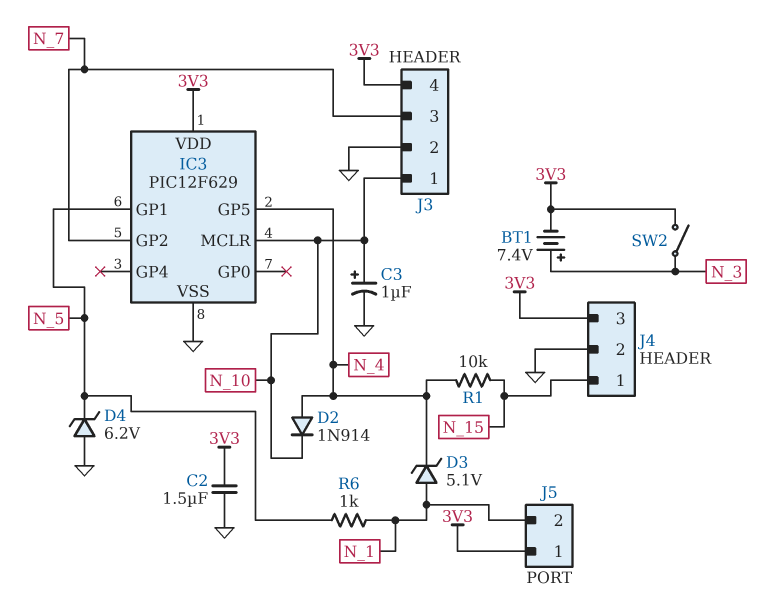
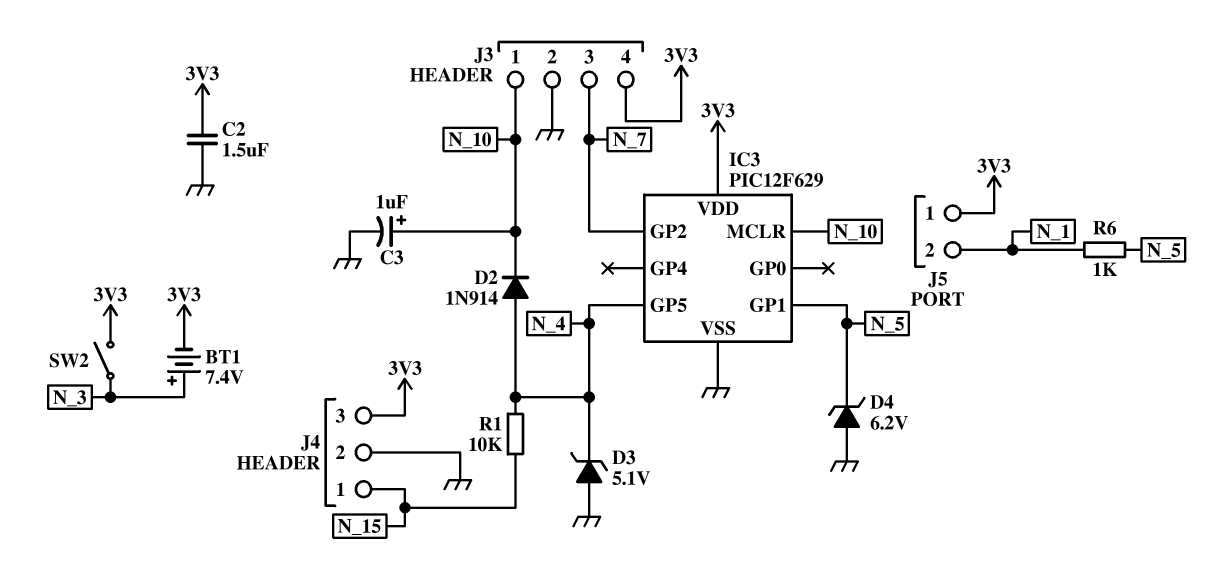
D3: zener 5.1V (A N_1, K N_4) -> zener 5.1V (A GND, K N_4)

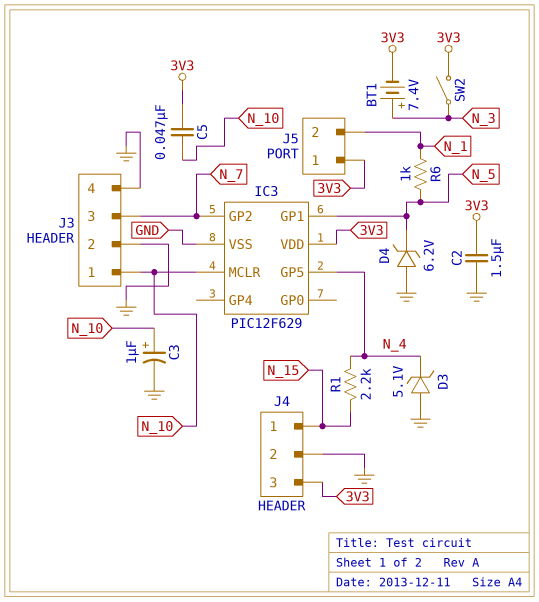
C5: none -> 47nF (3V3, N_10)
D2: diode 1N914 (A N_4, K N_10) -> none
J3 pin 4: 3V3 -> GND
R1: 10k (N_4, N_15) -> 2.2k (N_4, N_15)

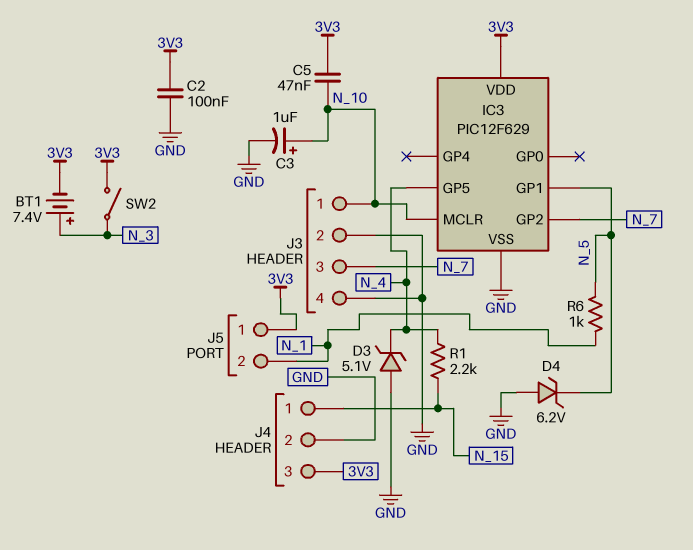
C2: 1.5uF (3V3, GND) -> 100nF (3V3, GND)

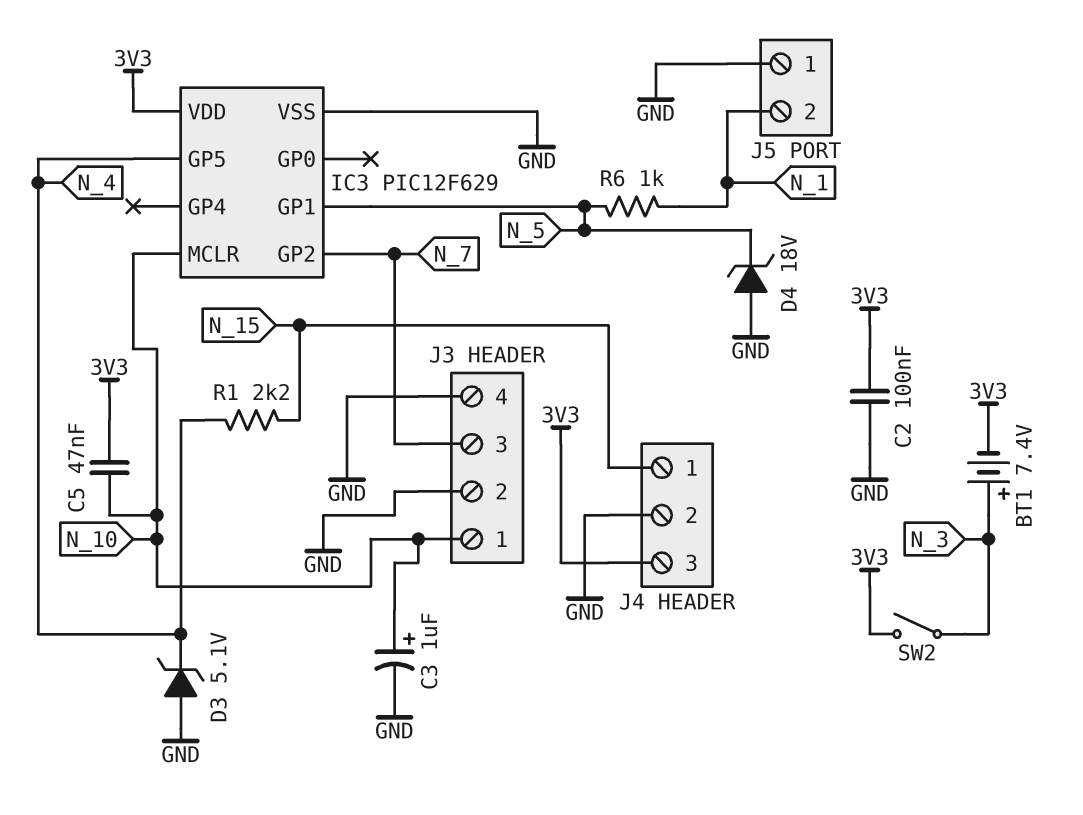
D4: zener 6.2V (A GND, K N_5) -> zener 18V (A GND, K N_5)
J5 pin 1: 3V3 -> GND

